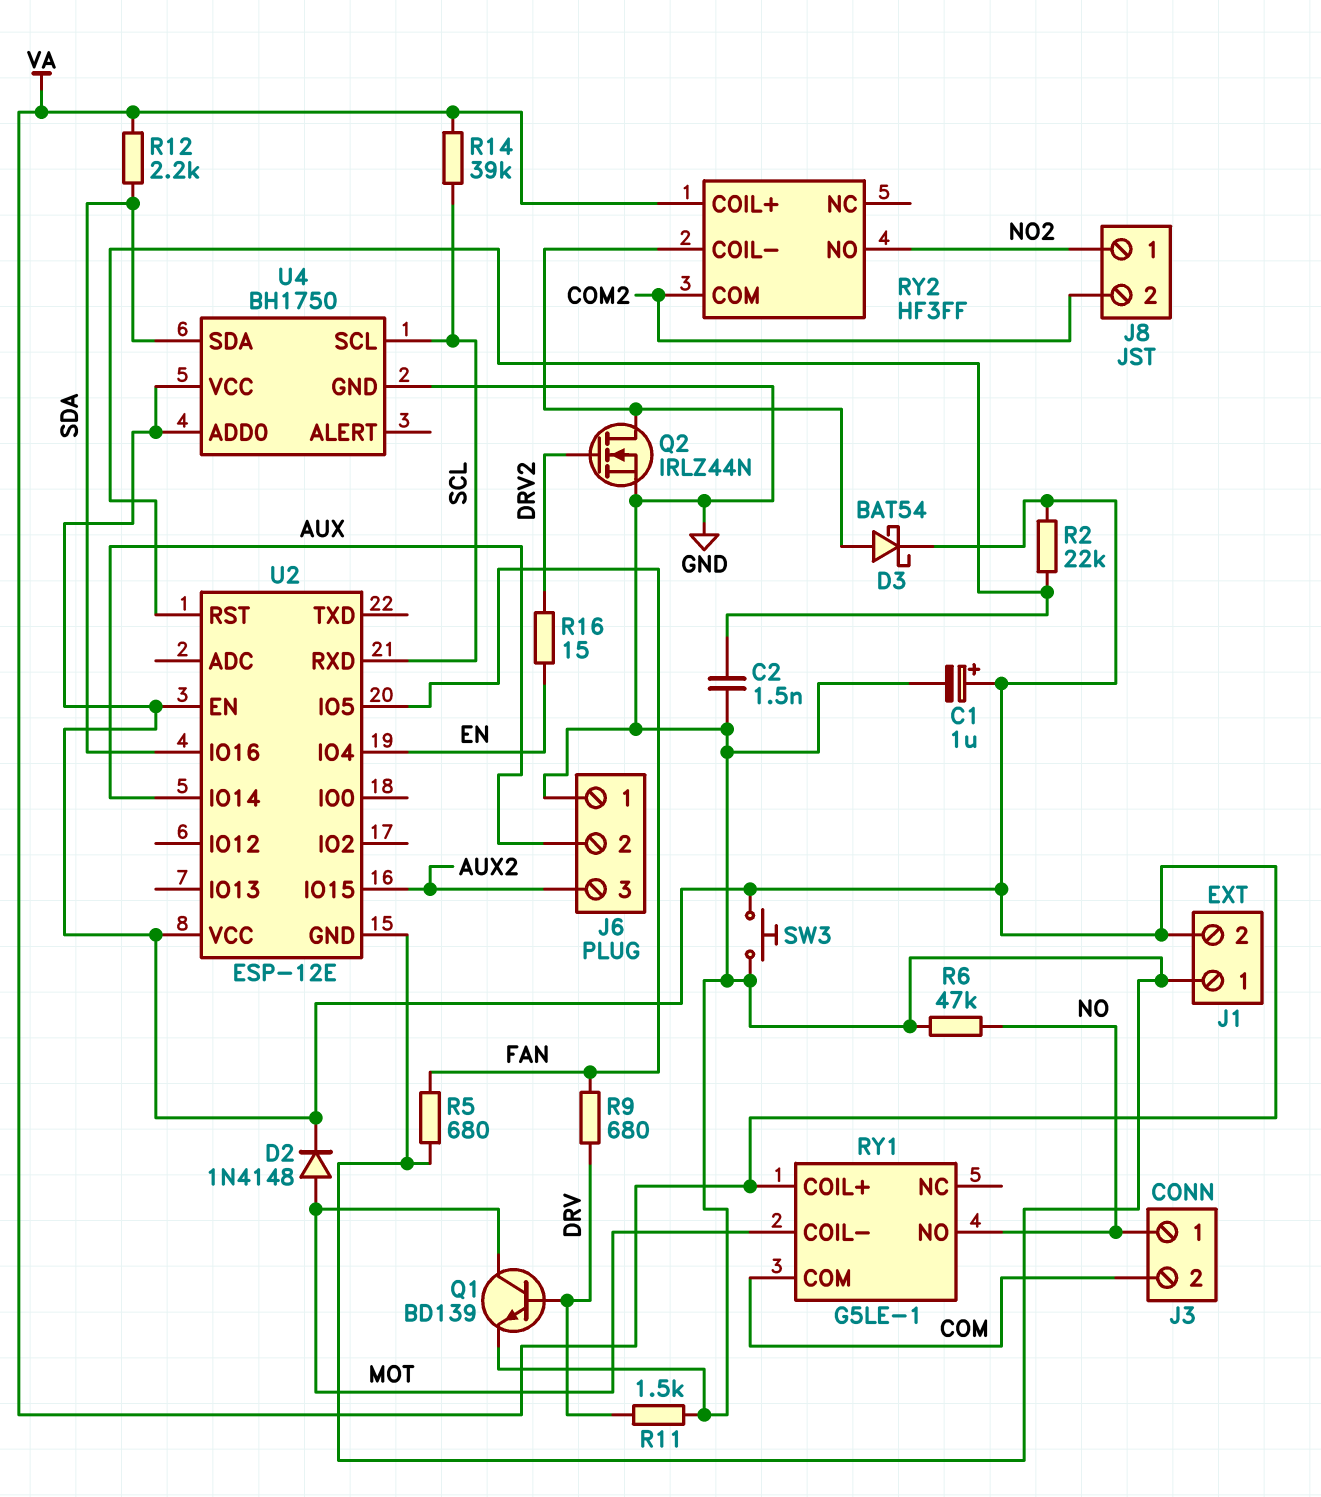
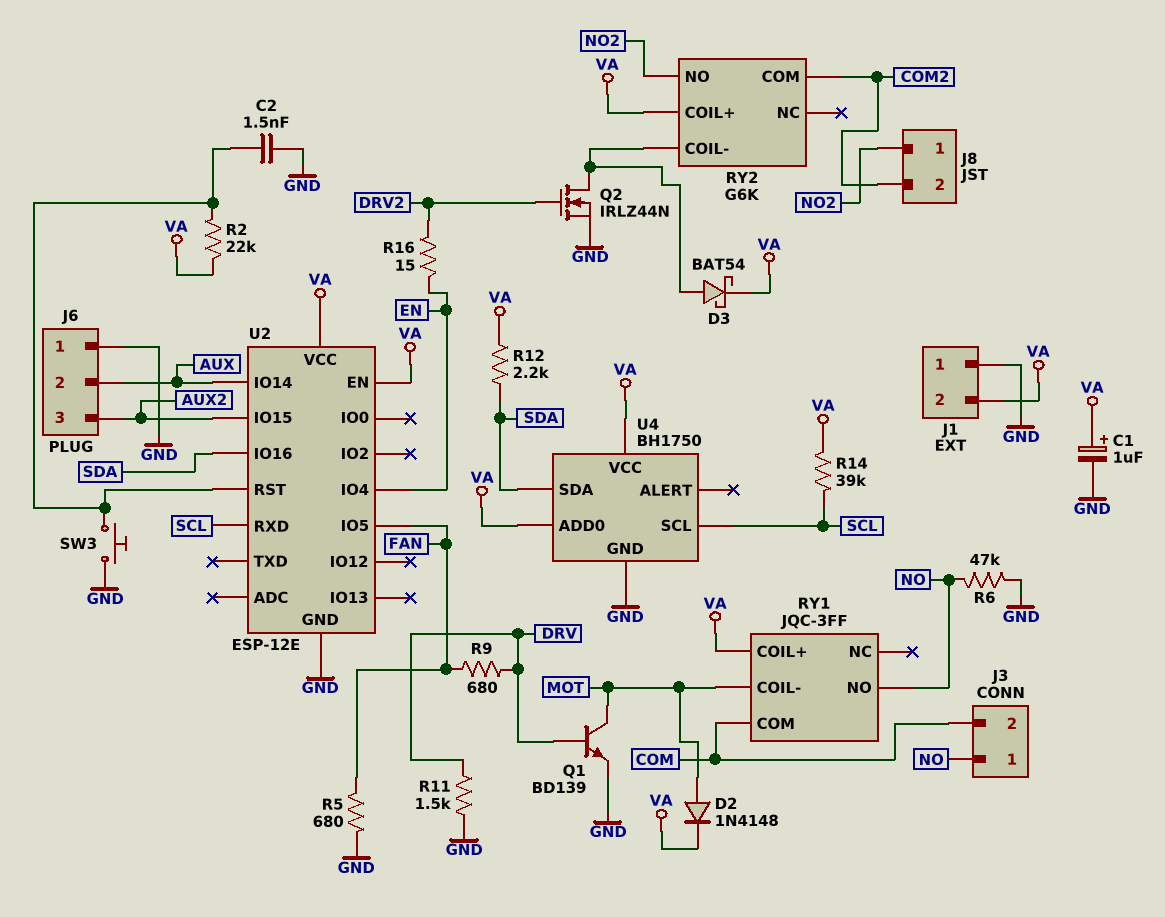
RY1: G5LE-1 -> JQC-3FF
RY2: HF3FF -> G6K
SW3: button (GND, VA) -> button (GND, U2/RST)

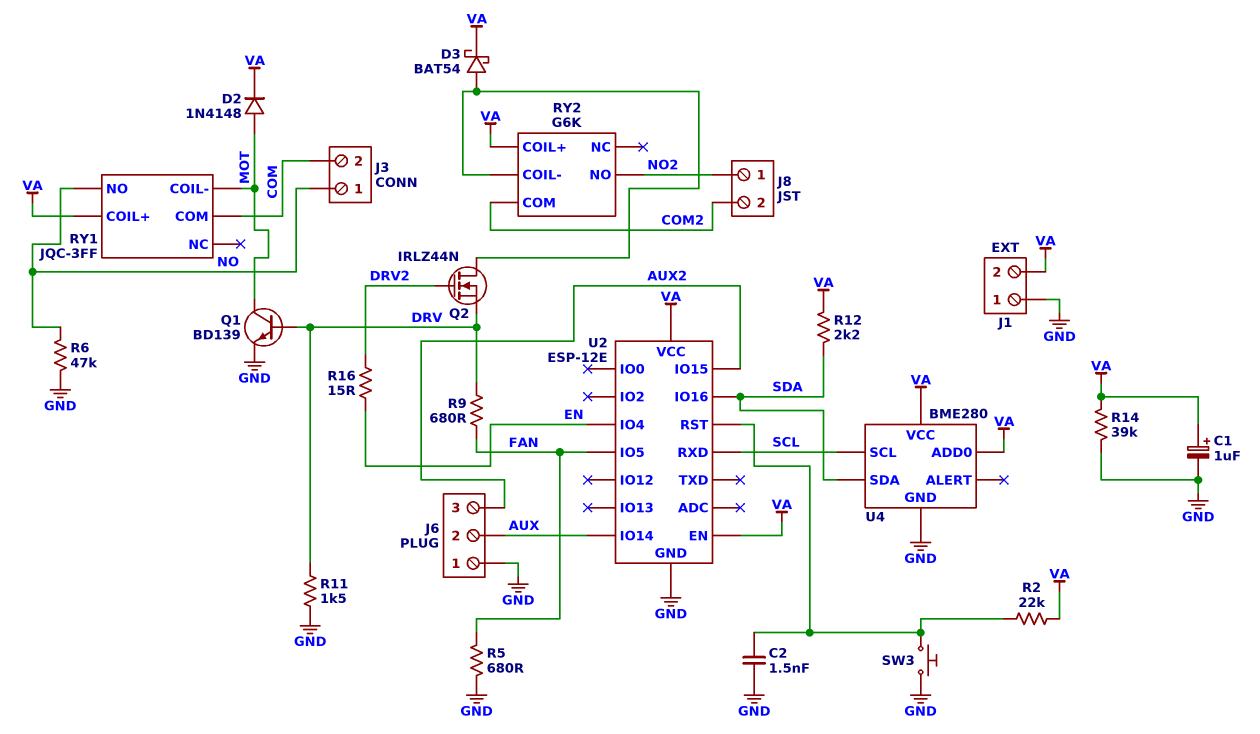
Q2: NMOS IRLZ44N (G DRV2, D RY2/COIL-, S GND) -> NMOS IRLZ44N (G DRV2, D RY2/COIL-, S DRV)
R14: 39k (SCL, VA) -> 39k (GND, VA)
U4: BH1750 -> BME280

